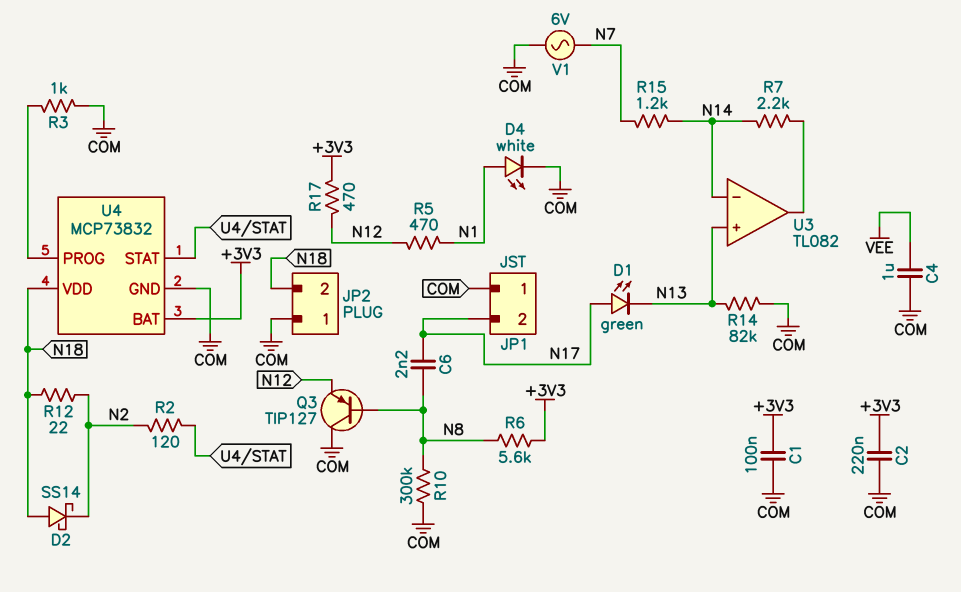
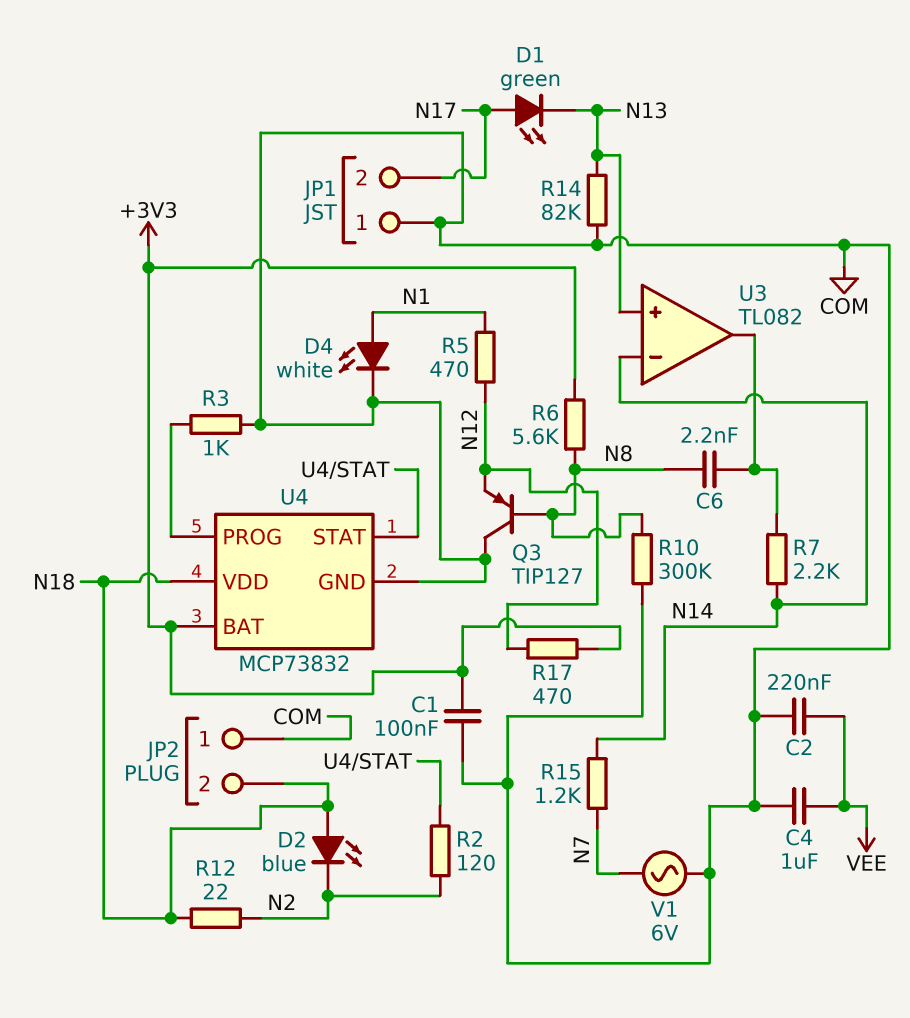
C2: 220nF (+3V3, COM) -> 220nF (COM, VEE)
C6: 2.2nF (N8, N17) -> 2.2nF (N8, U3/out)
D2: schottky SS14 (A N18, K N2) -> LED blue (A N18, K N2)

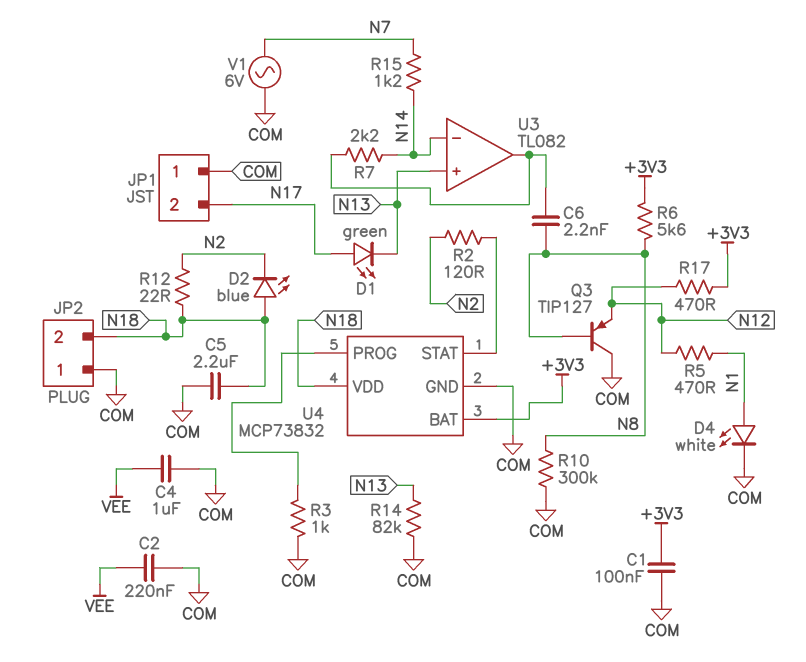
C5: none -> 2.2uF (COM, N18)

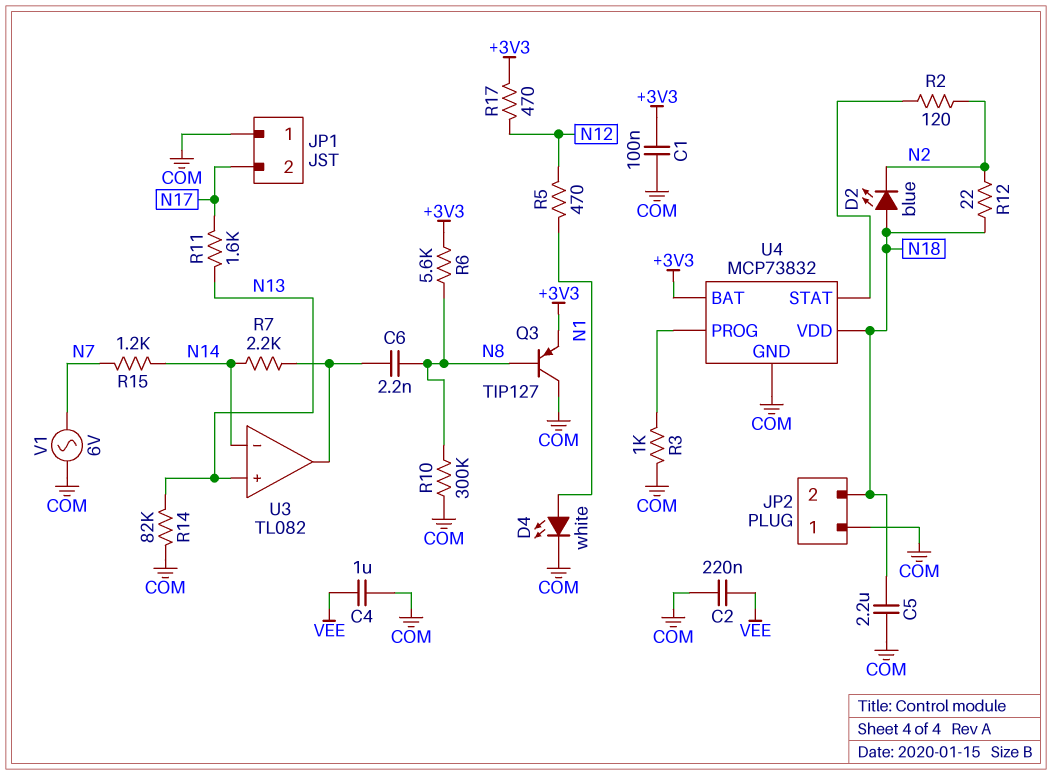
D1: LED green (A N17, K N13) -> none
Q3: PNP TIP127 (B N8, C COM, E N12) -> PNP TIP127 (B N8, C COM, E +3V3)
R11: none -> 1.6k (N13, N17)

